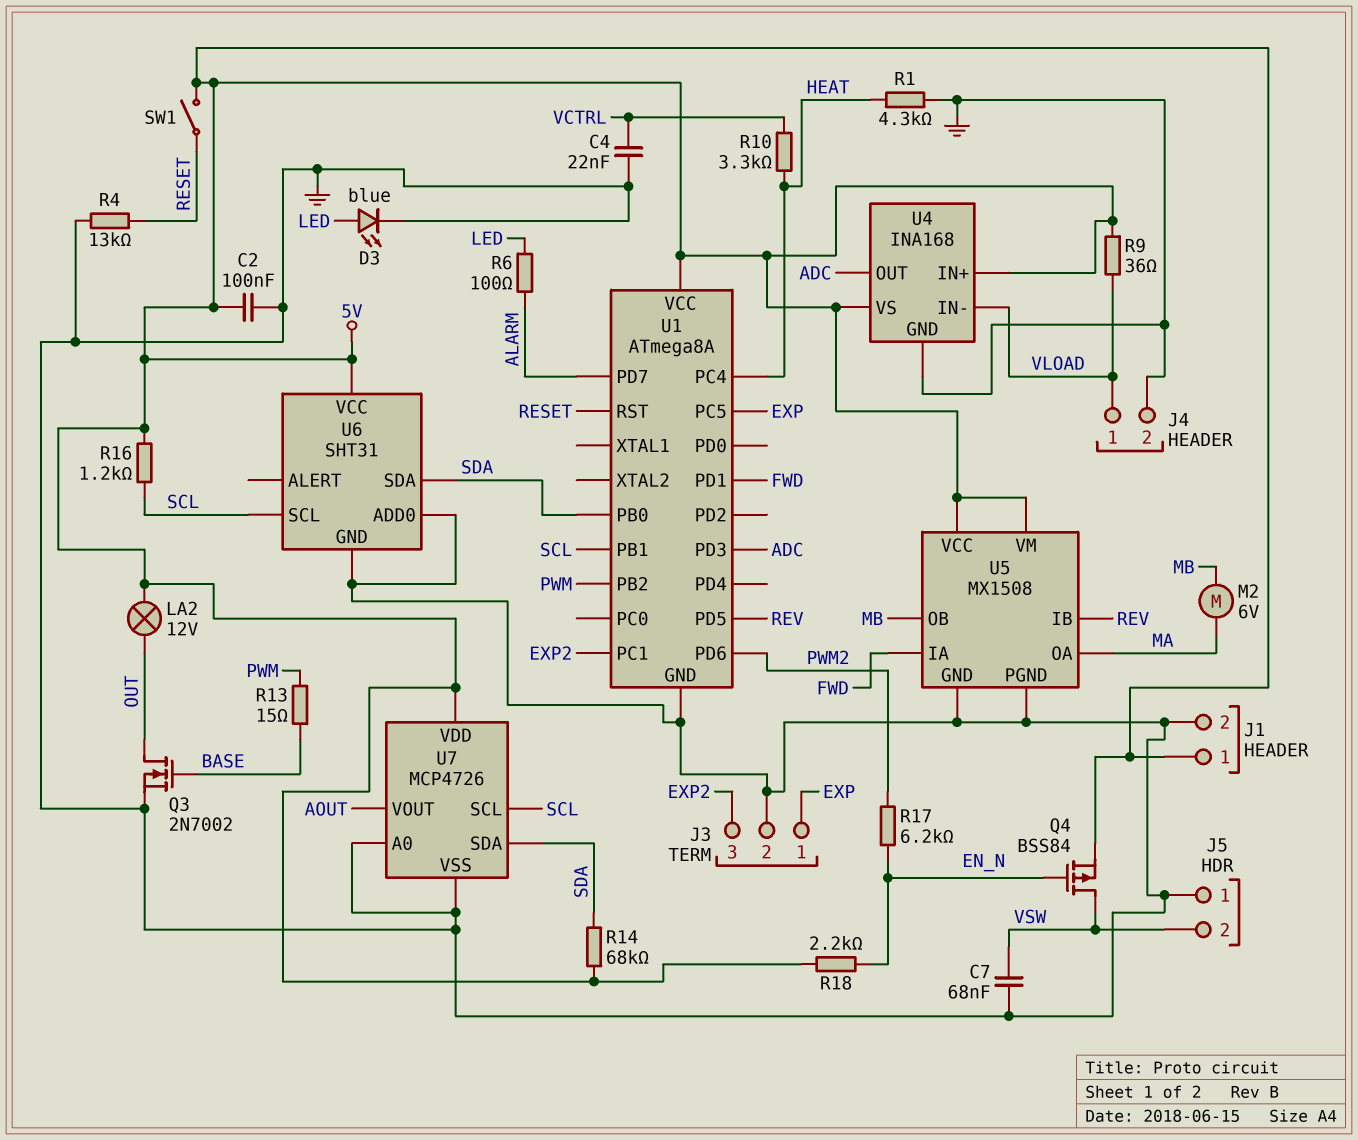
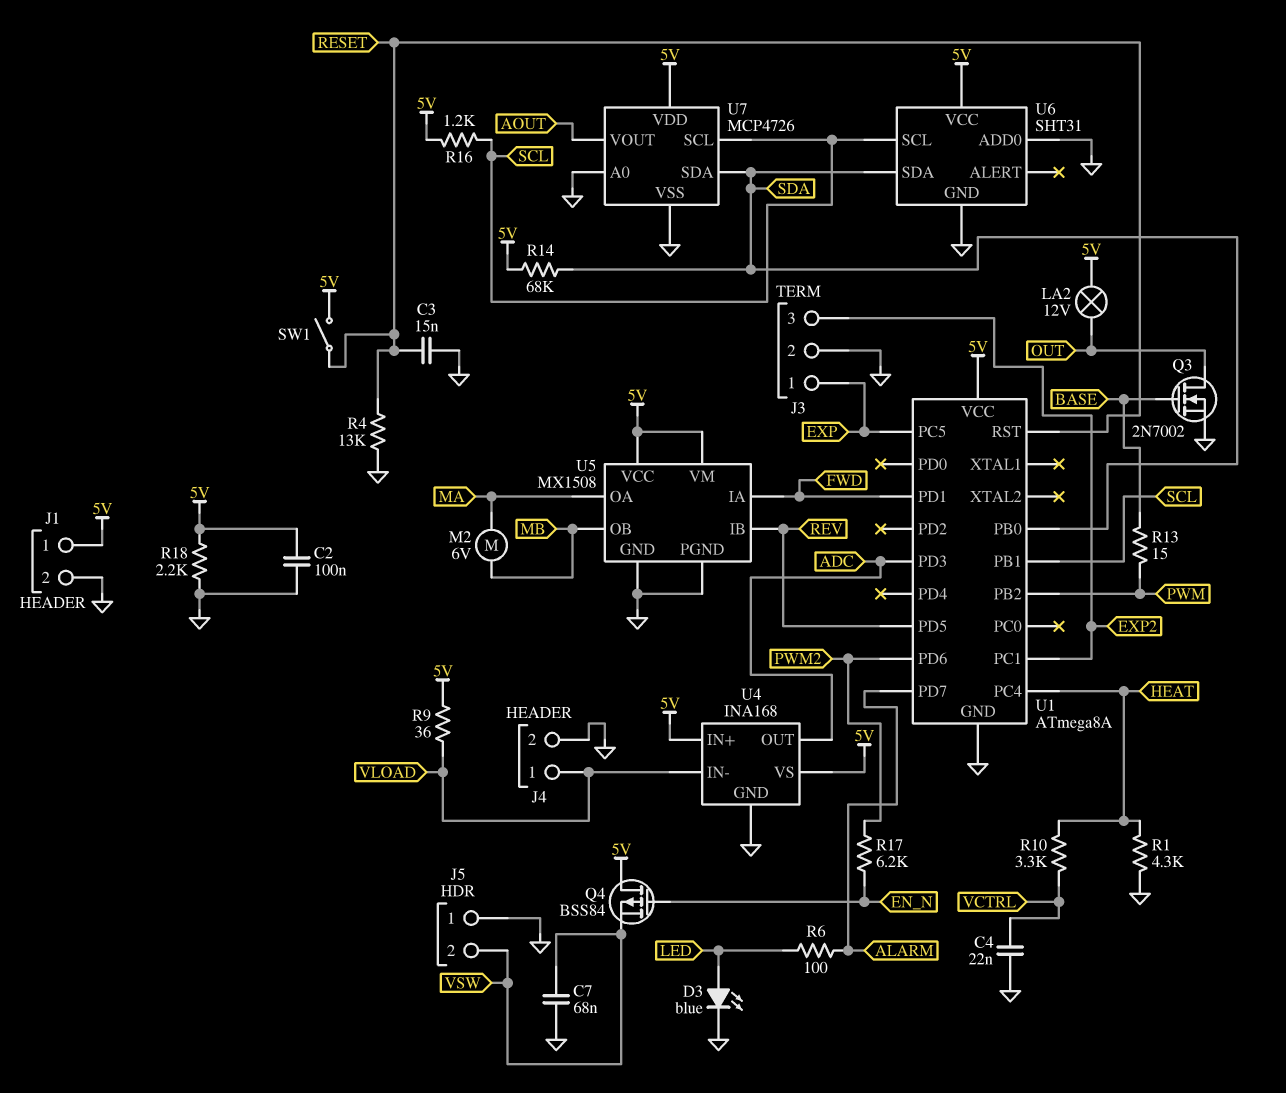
C3: none -> 15nF (GND, RESET)
Q4: PMOS BSS84 (G EN_N, D VSW, S 5V) -> PMOS BSS84 (G EN_N, D 5V, S VSW)
R18: 2.2k (5V, EN_N) -> 2.2k (5V, GND)

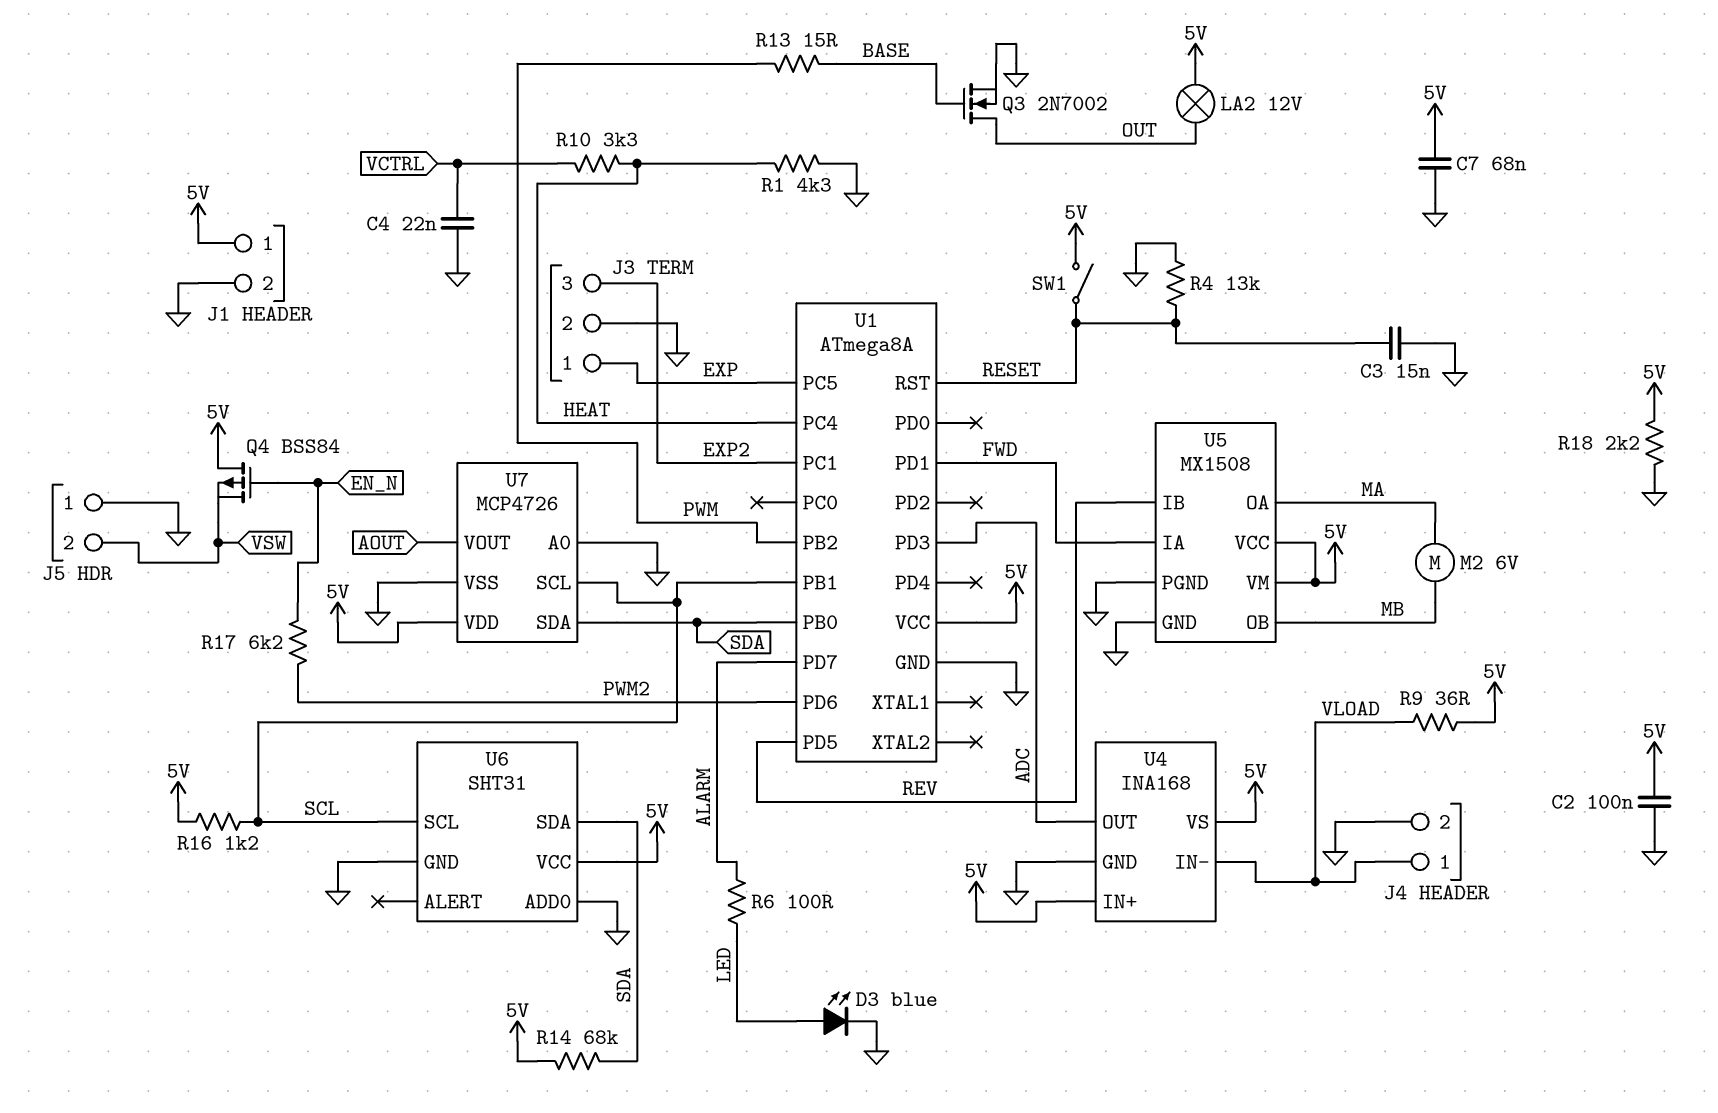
C7: 68nF (GND, VSW) -> 68nF (5V, GND)

